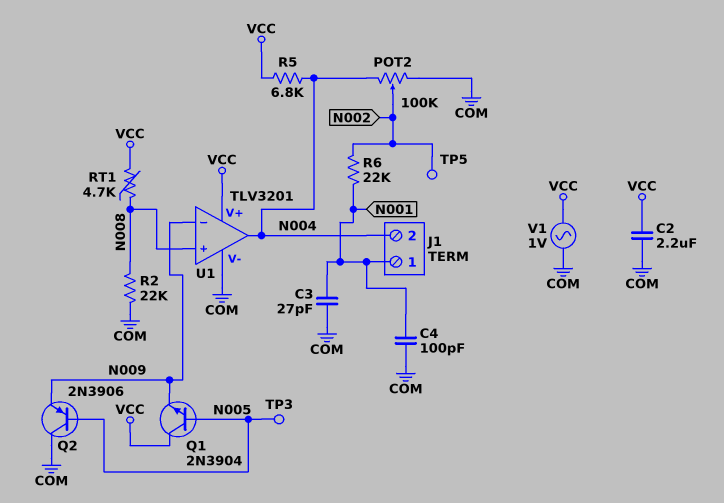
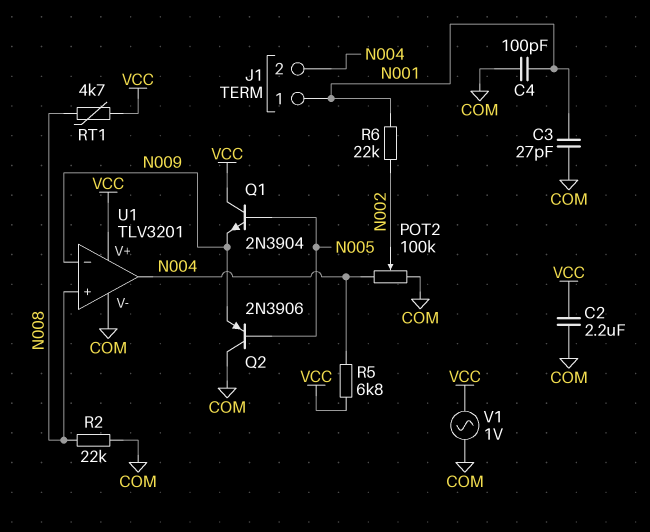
TP3: test point (N005) -> none
TP5: test point (N002) -> none

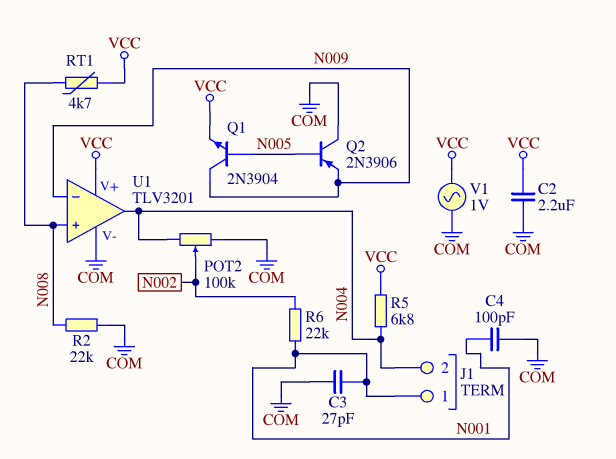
Q1: NPN 2N3904 (B N005, C VCC, E N009) -> NPN 2N3904 (B N005, C N009, E VCC)

